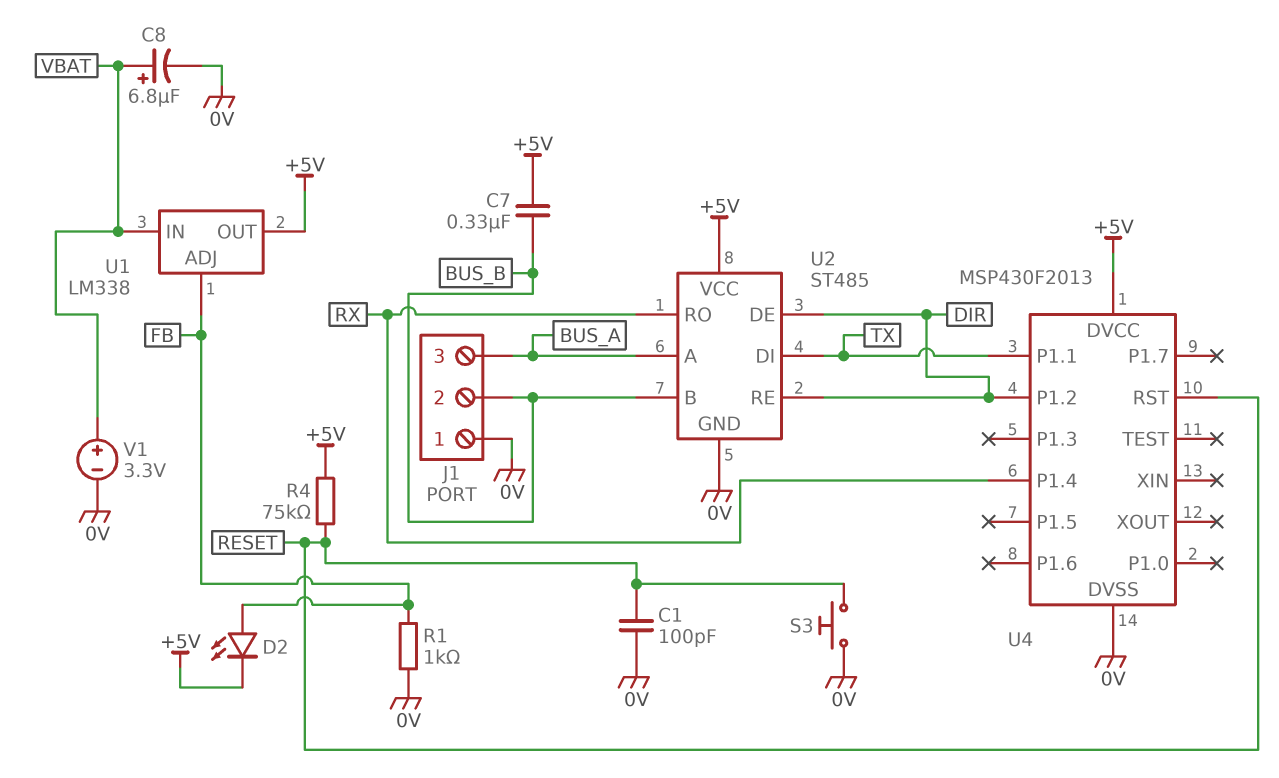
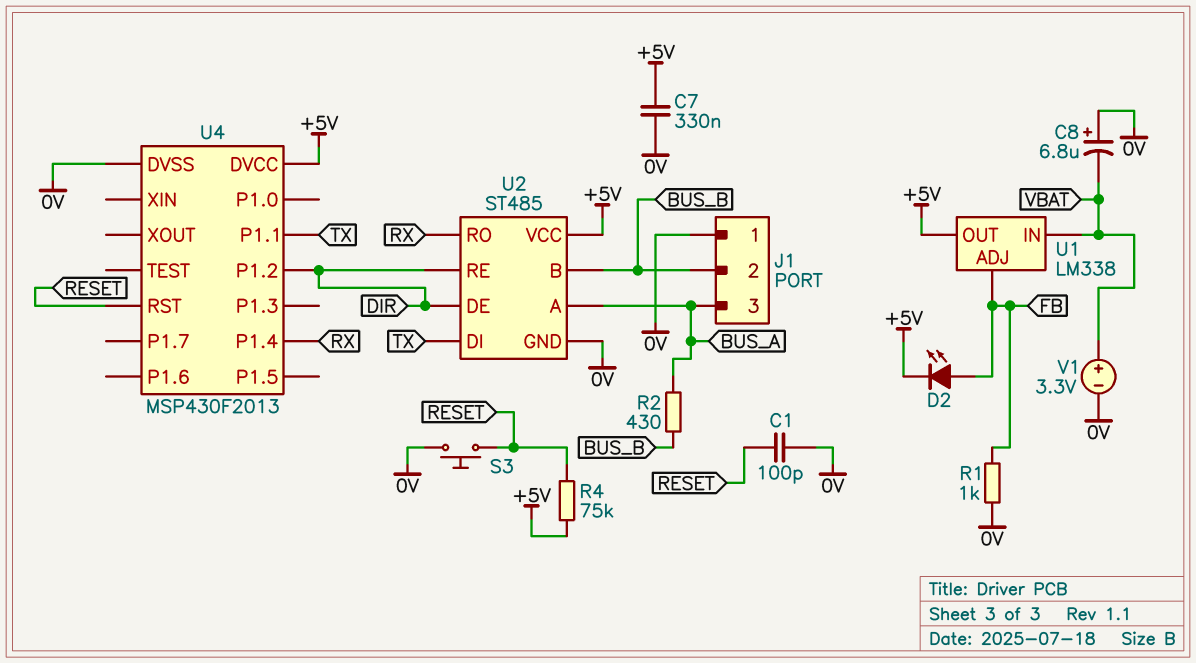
C7: 330nF (+5V, BUS_B) -> 330nF (+5V, 0V)
C8: 6.8uF (plus VBAT, minus 0V) -> 6.8uF (plus 0V, minus VBAT)
R2: none -> 430 (BUS_A, BUS_B)

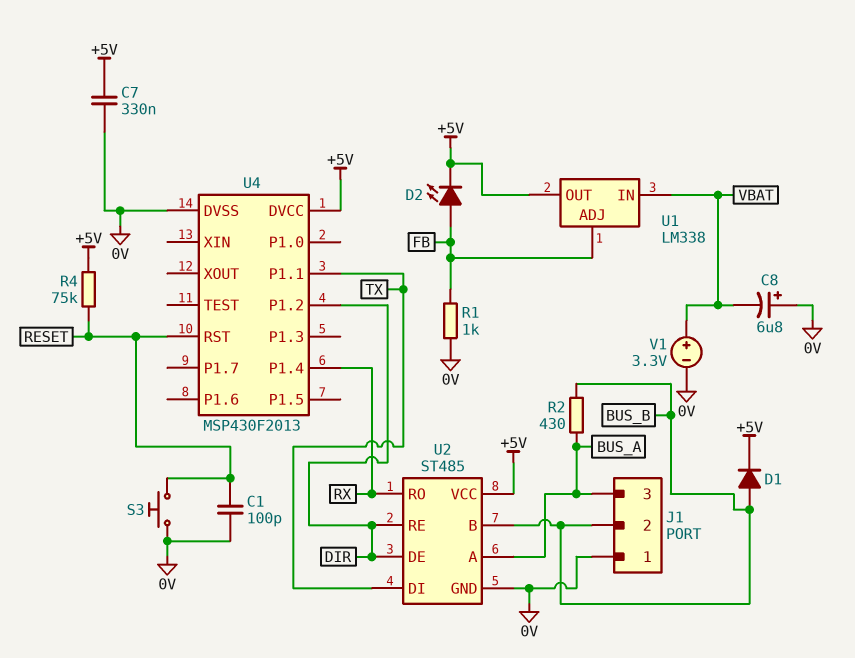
D1: none -> diode (A BUS_B, K +5V)

